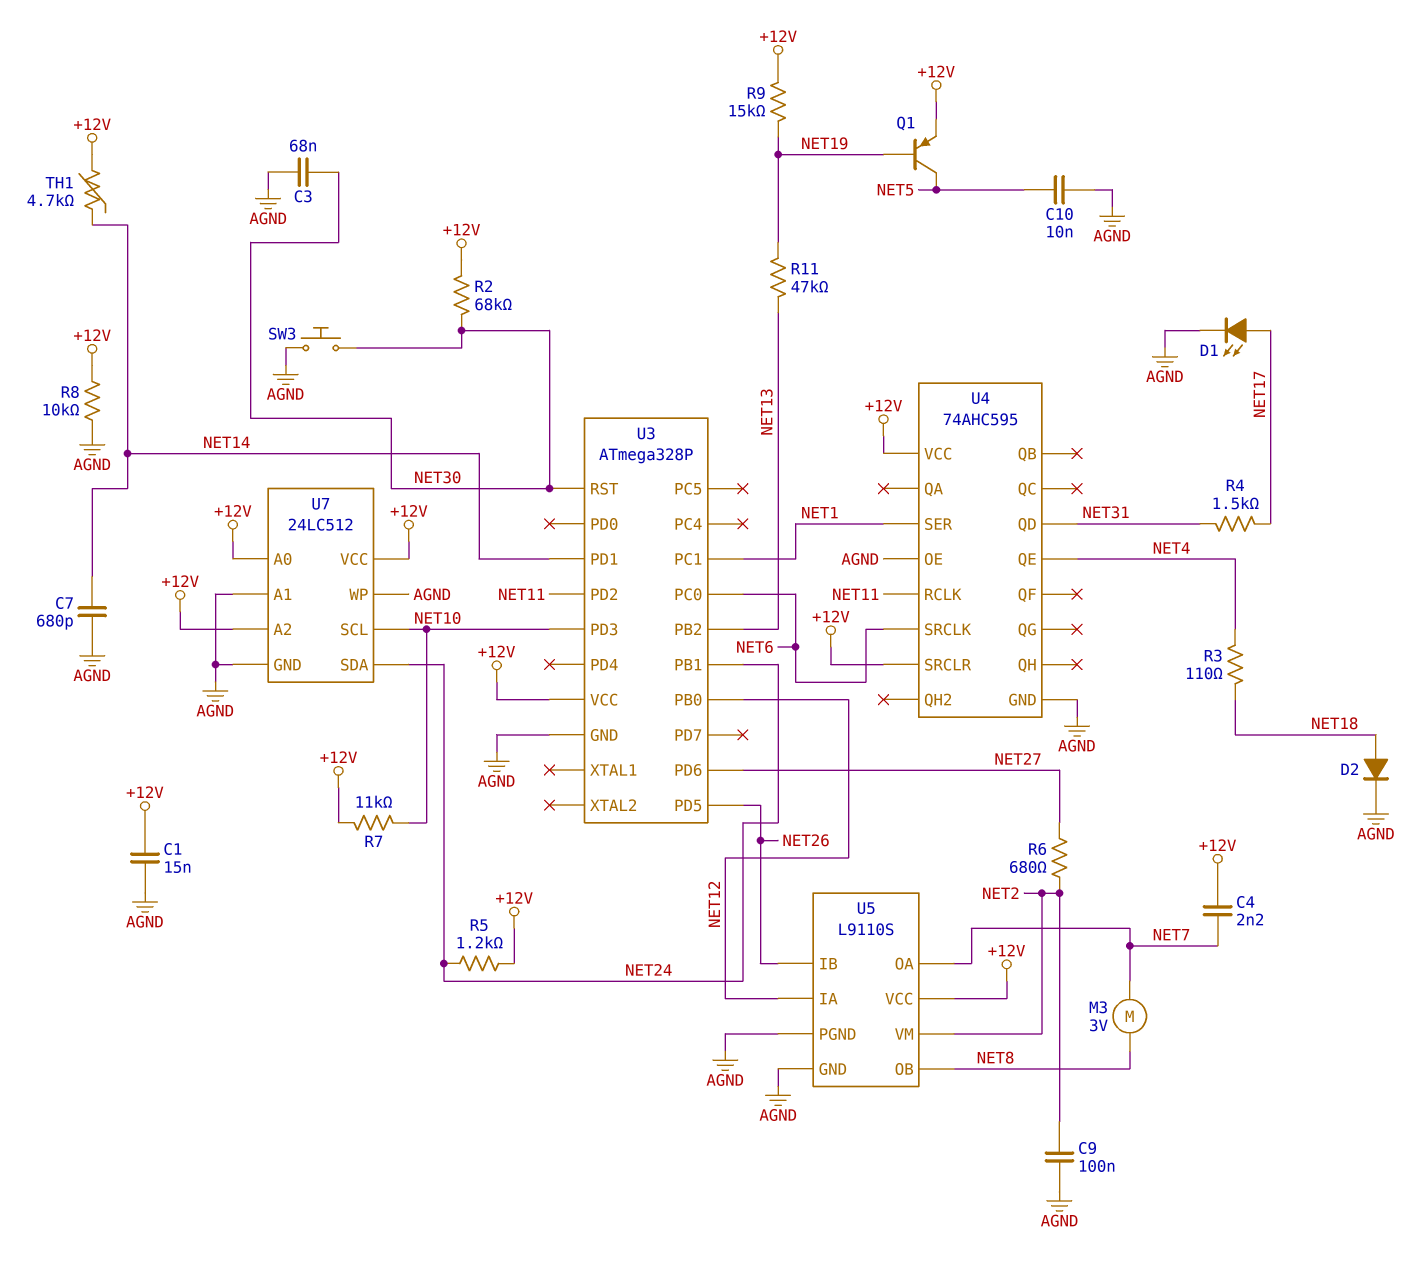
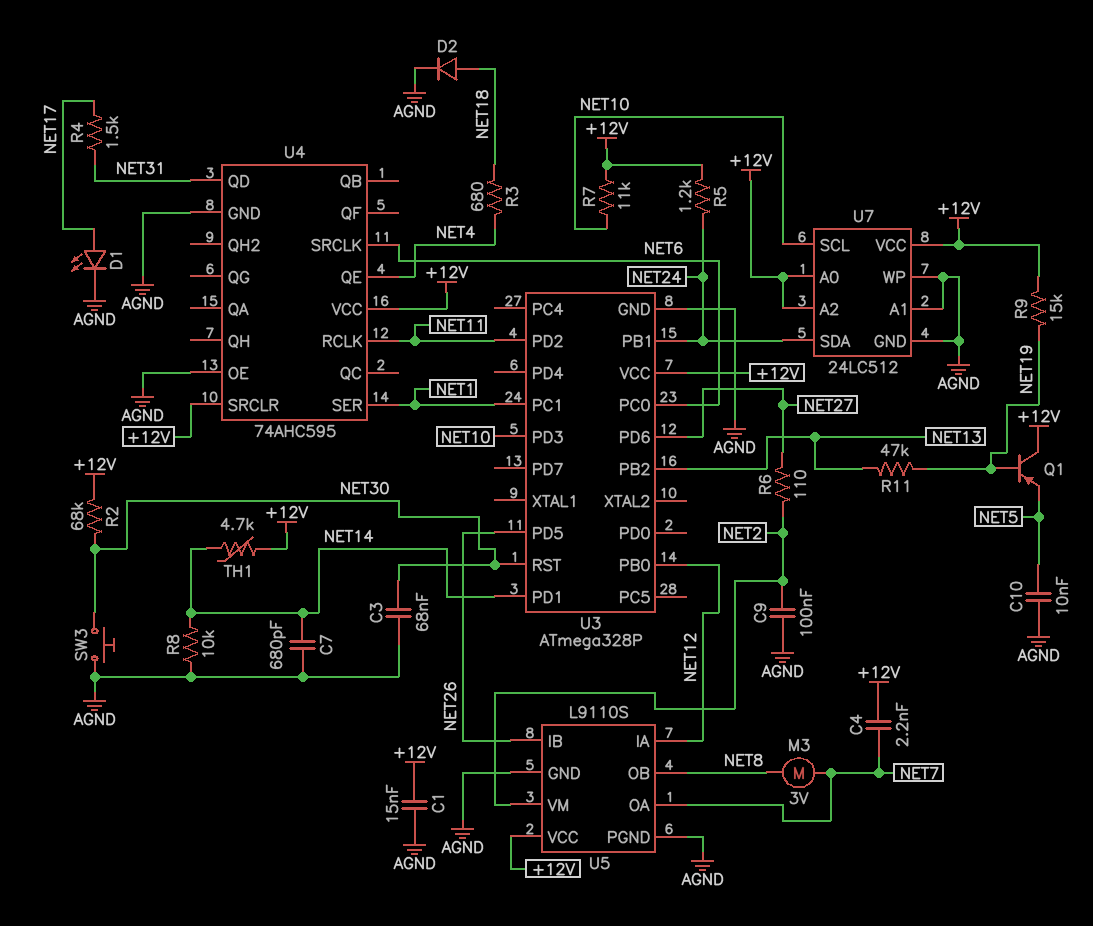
Q1: PNP (B NET19, C NET5, E +12V) -> PNP (B NET19, C +12V, E NET5)
R3: 110 (NET4, NET18) -> 680 (NET4, NET18)
R6: 680 (NET2, NET27) -> 110 (NET2, NET27)
R8: 10k (+12V, AGND) -> 10k (AGND, NET14)

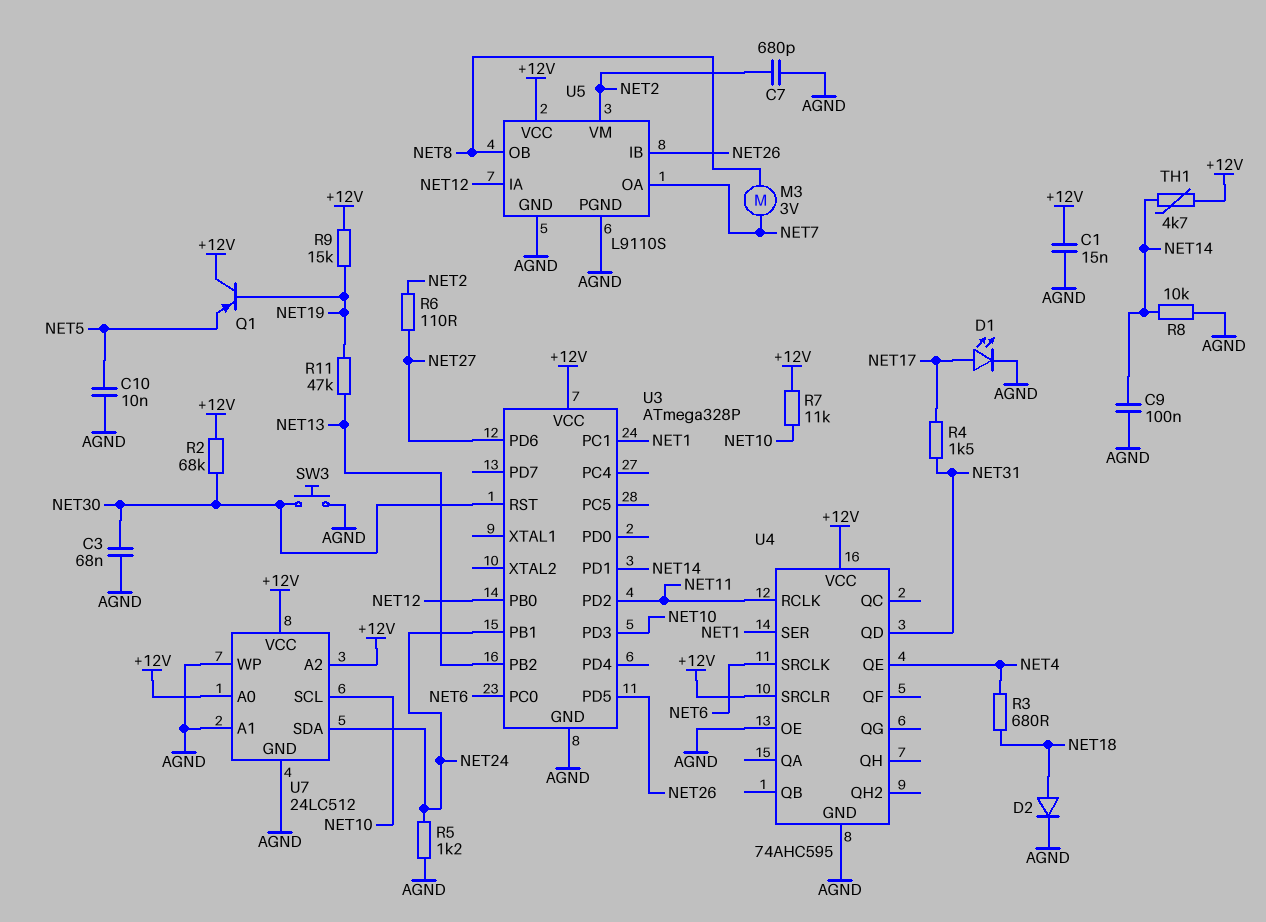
C4: 2.2nF (+12V, NET7) -> none
C7: 680pF (AGND, NET14) -> 680pF (AGND, NET2)
C9: 100nF (AGND, NET2) -> 100nF (AGND, NET14)
R5: 1.2k (+12V, NET24) -> 1.2k (AGND, NET24)

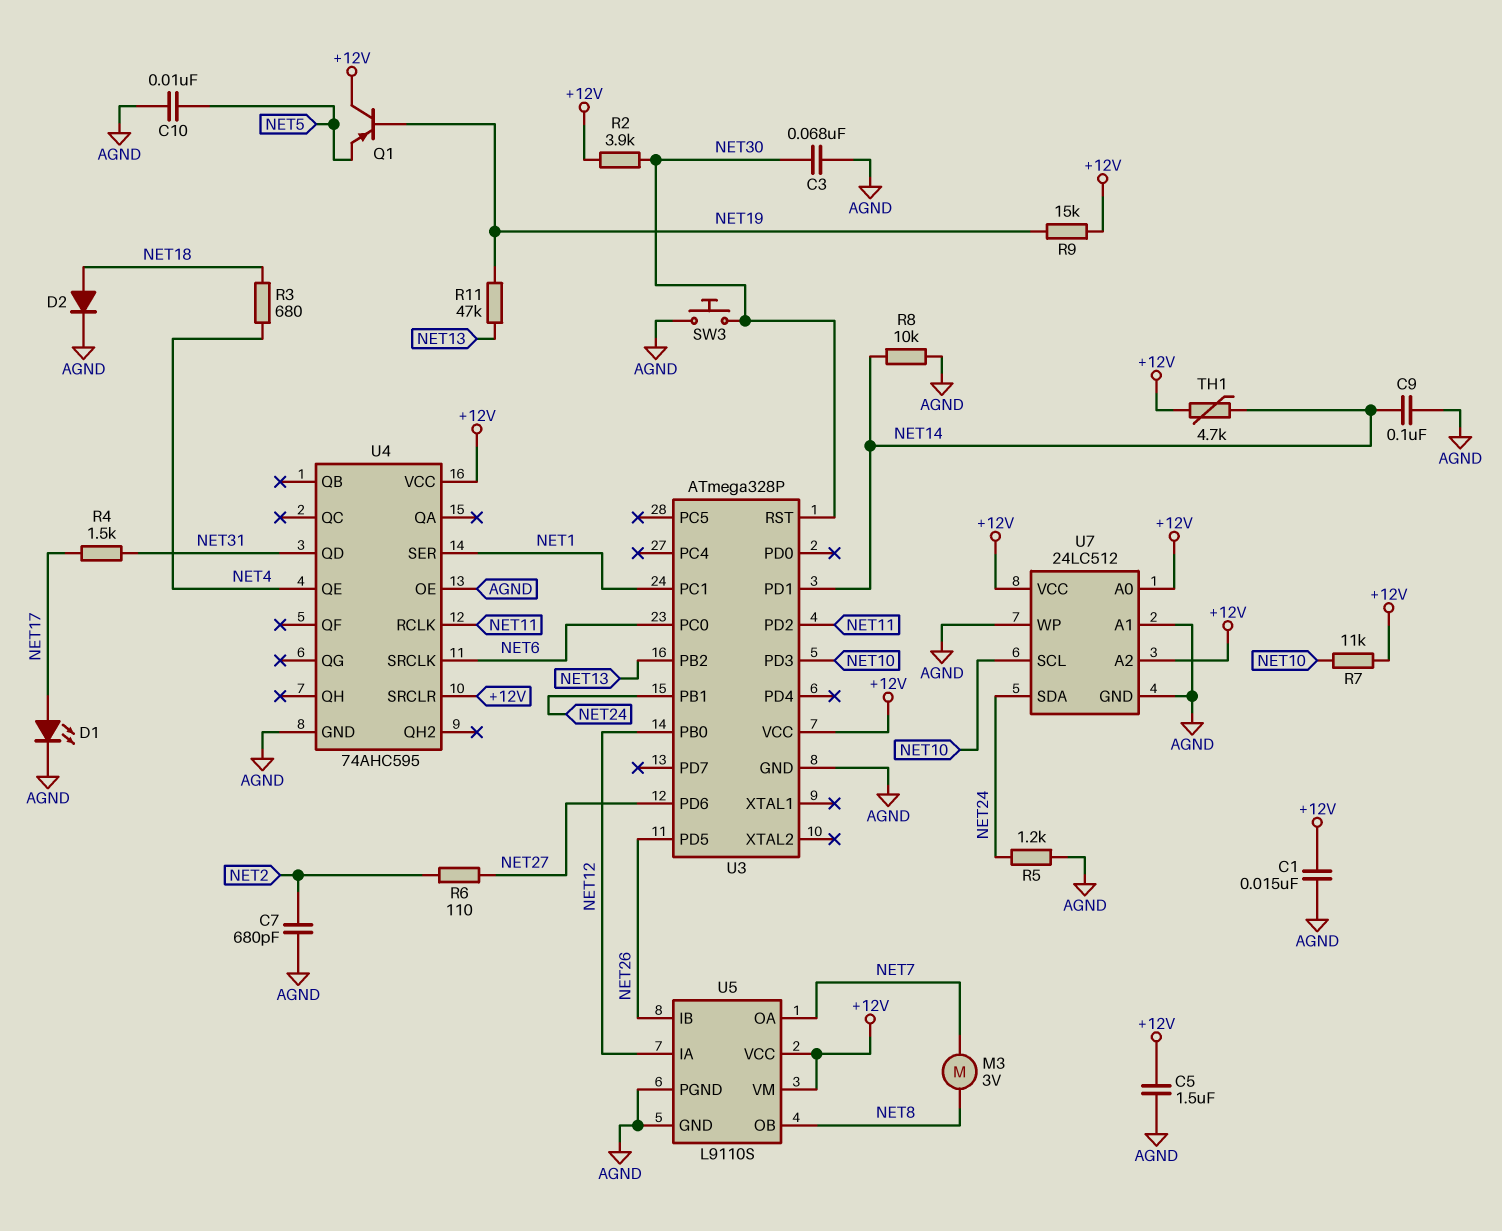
C5: none -> 1.5uF (+12V, AGND)
R2: 68k (+12V, NET30) -> 3.9k (+12V, NET30)
U5 pin VM: NET2 -> +12V

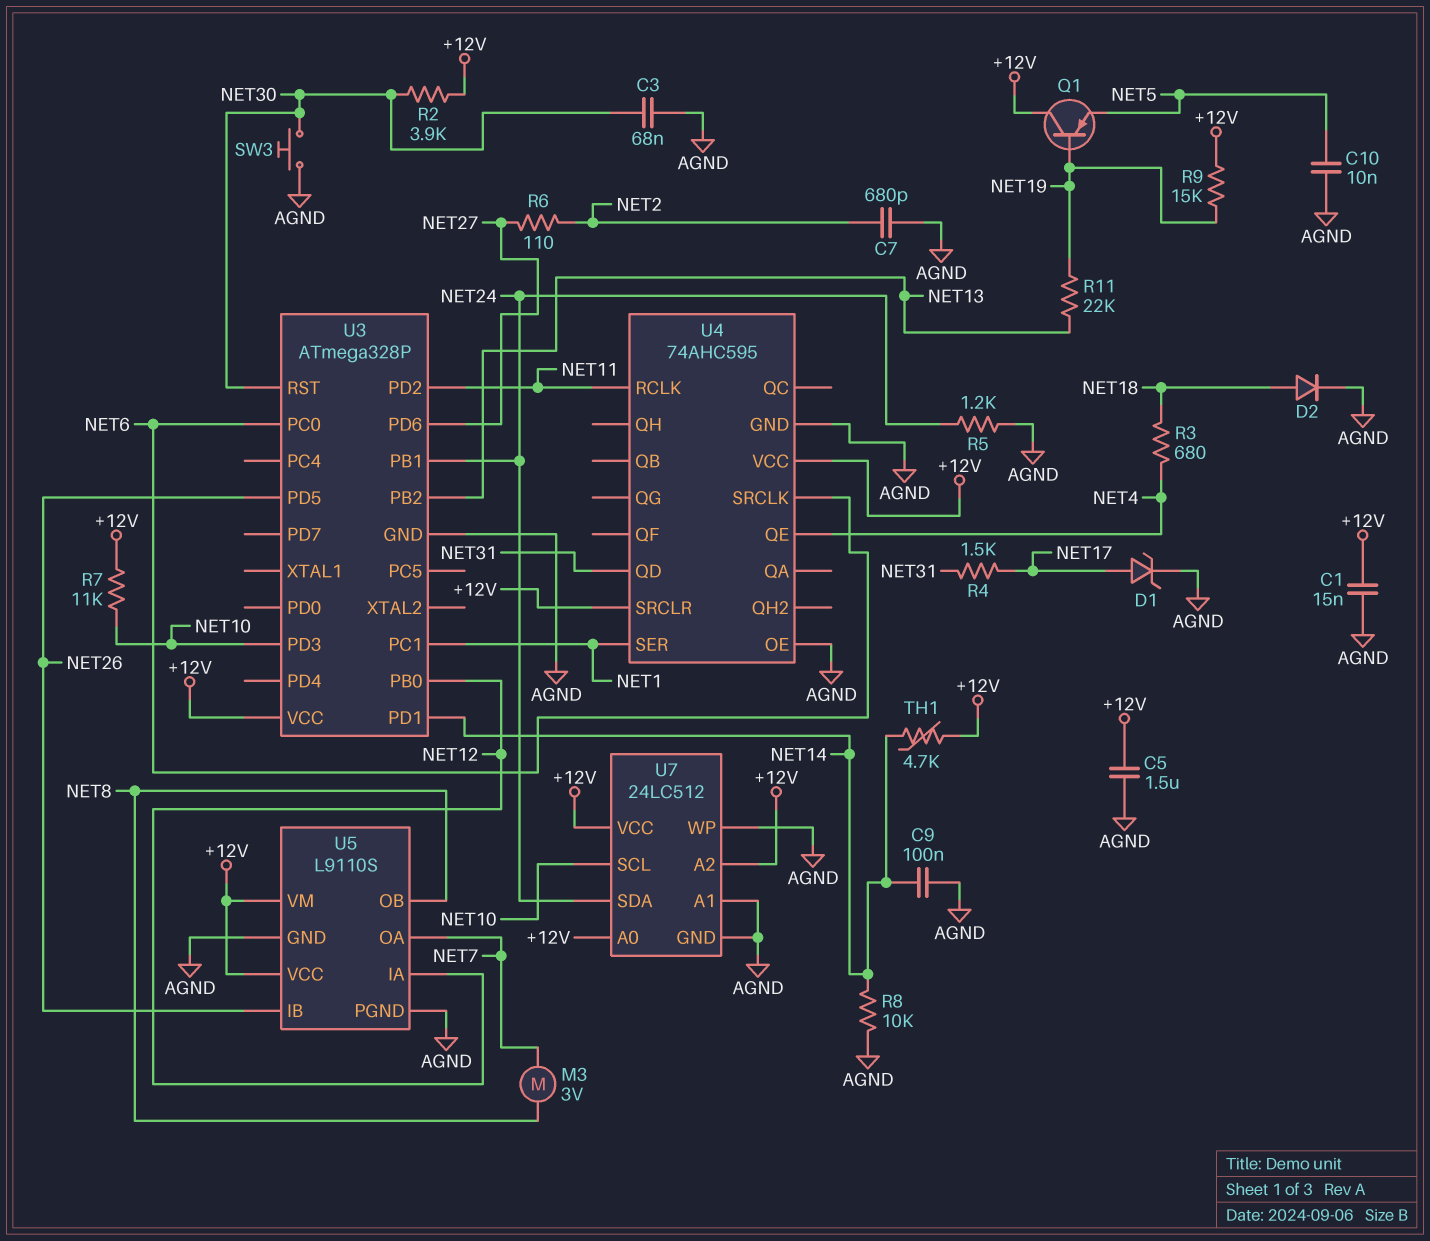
D1: LED (A NET17, K AGND) -> zener (A NET17, K AGND)
R11: 47k (NET13, NET19) -> 22k (NET13, NET19)

